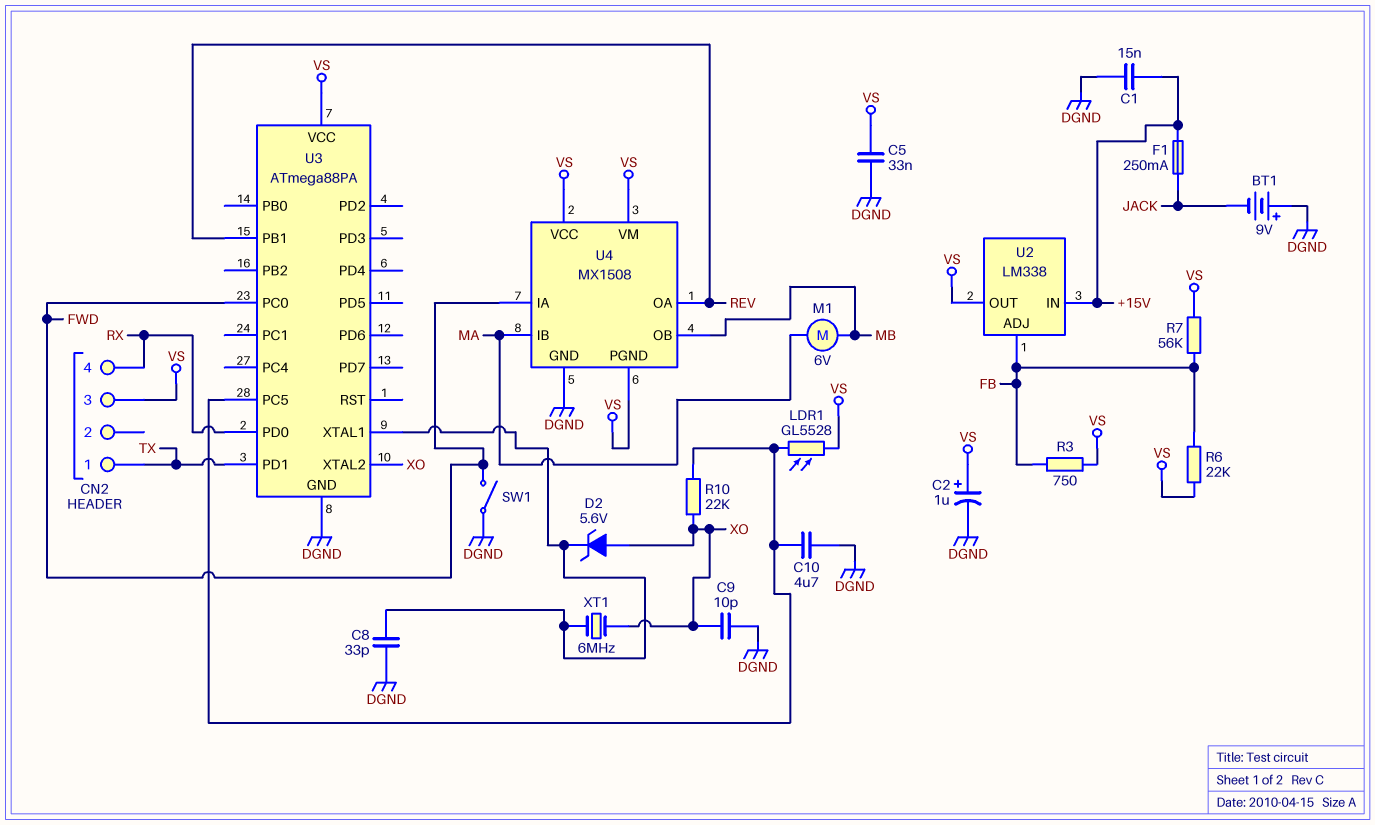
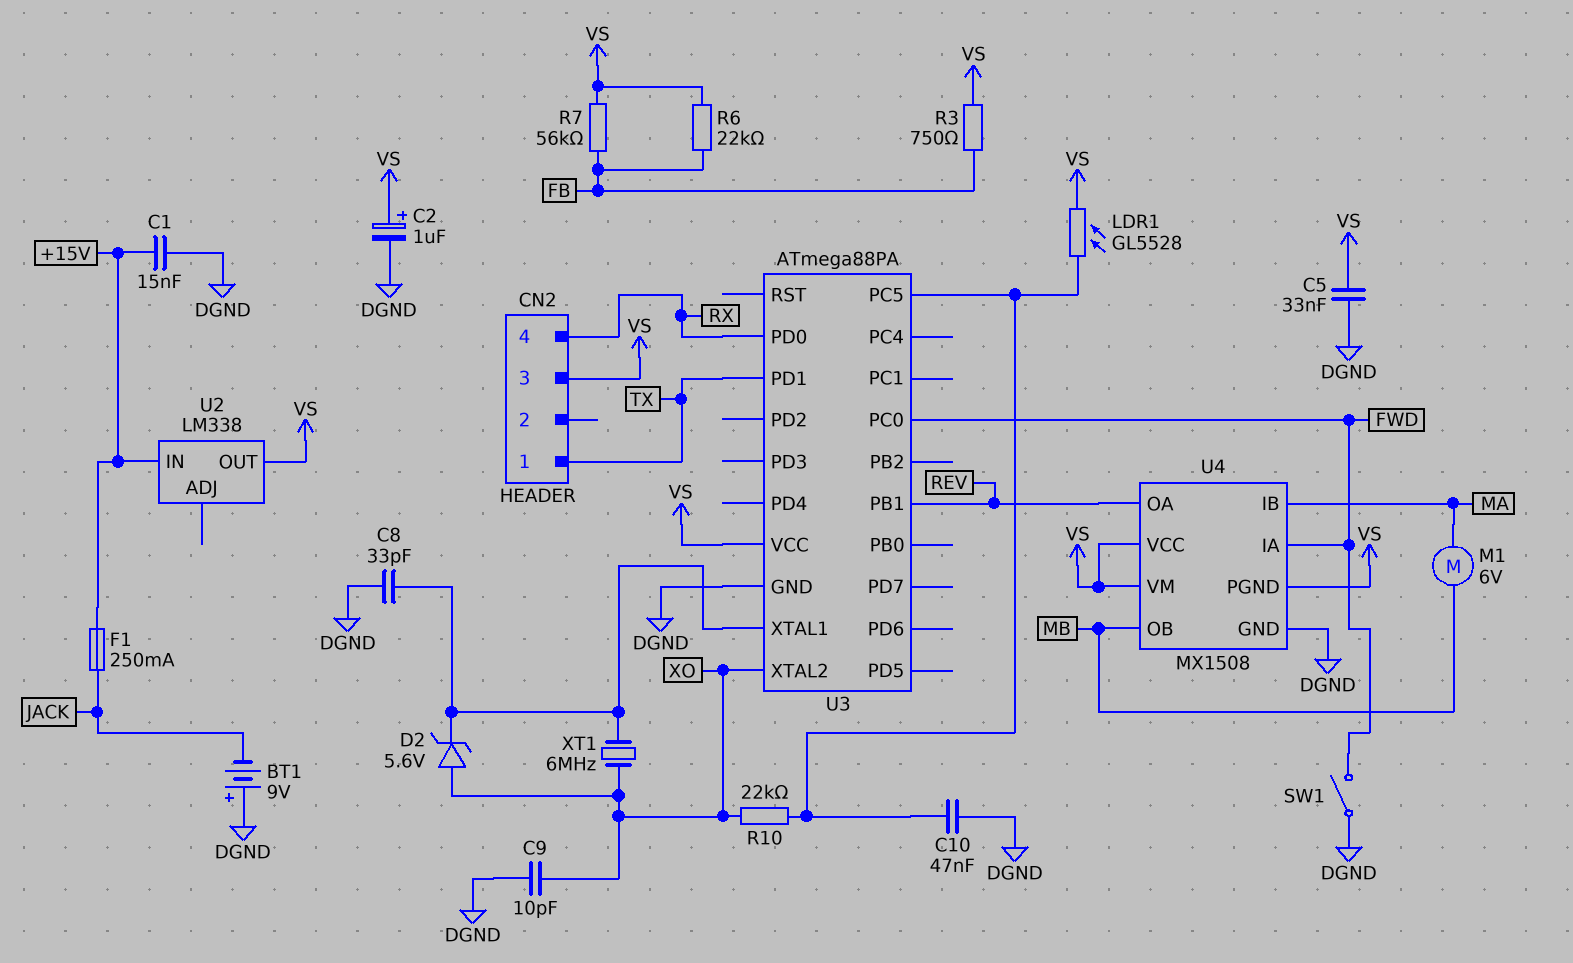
C10: 4.7uF (DGND, U3/PC5) -> 47nF (DGND, U3/PC5)
U2 pin ADJ: FB -> none

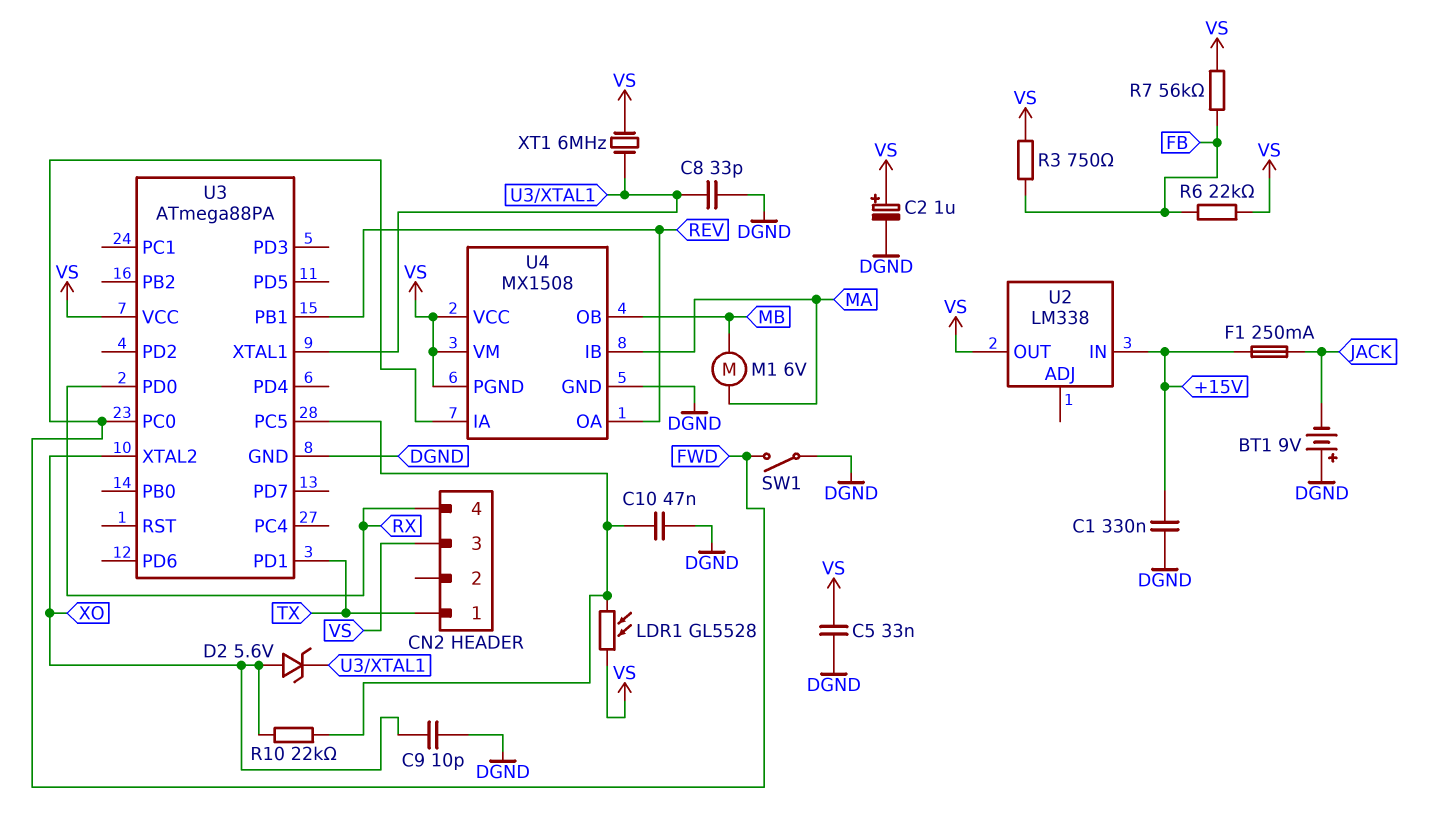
C1: 15nF (+15V, DGND) -> 330nF (+15V, DGND)
XT1: 6MHz (U3/XTAL1, XO) -> 6MHz (U3/XTAL1, VS)

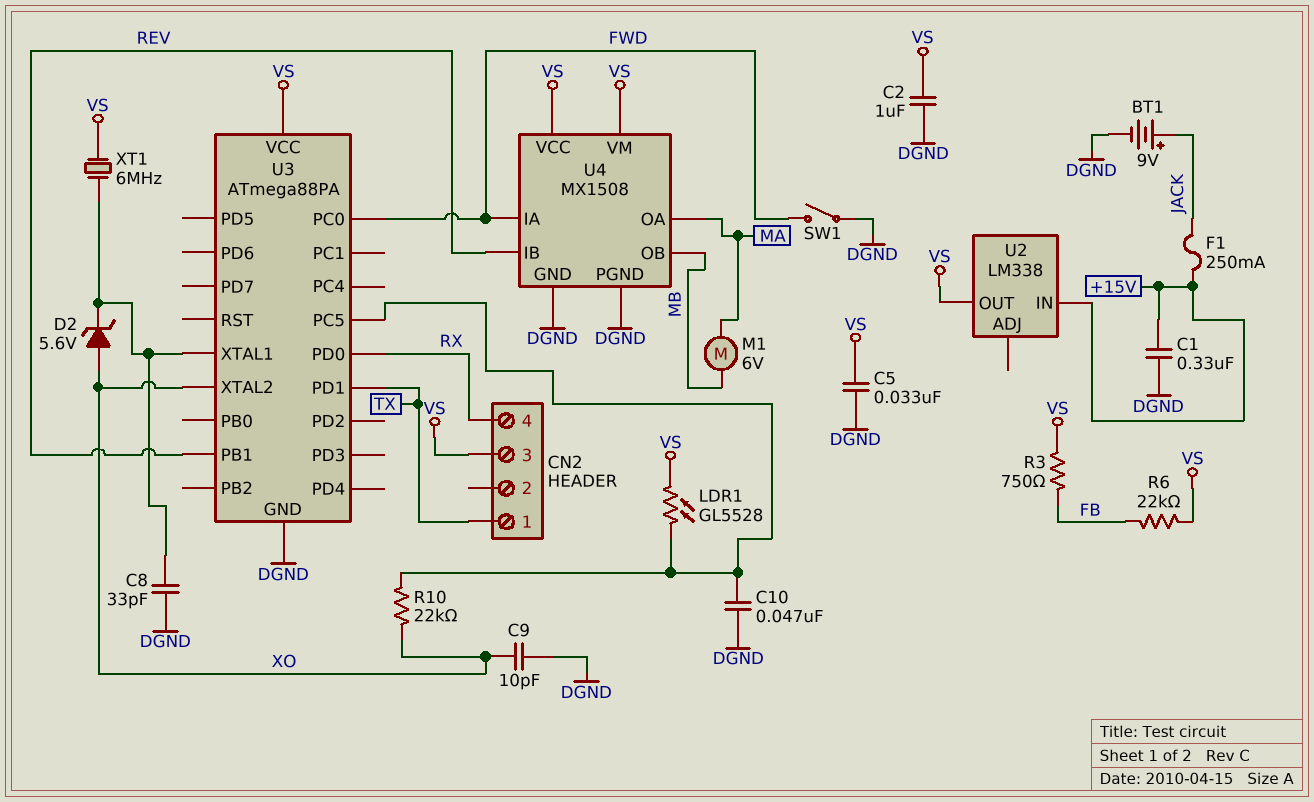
BT1: 9V (plus DGND, minus JACK) -> 9V (plus JACK, minus DGND)
C2: 1uF (plus VS, minus DGND) -> 1uF (DGND, VS)
R7: 56k (FB, VS) -> none
U4 pin IB: MA -> REV
U4 pin OA: REV -> MA
U4 pin PGND: VS -> DGND

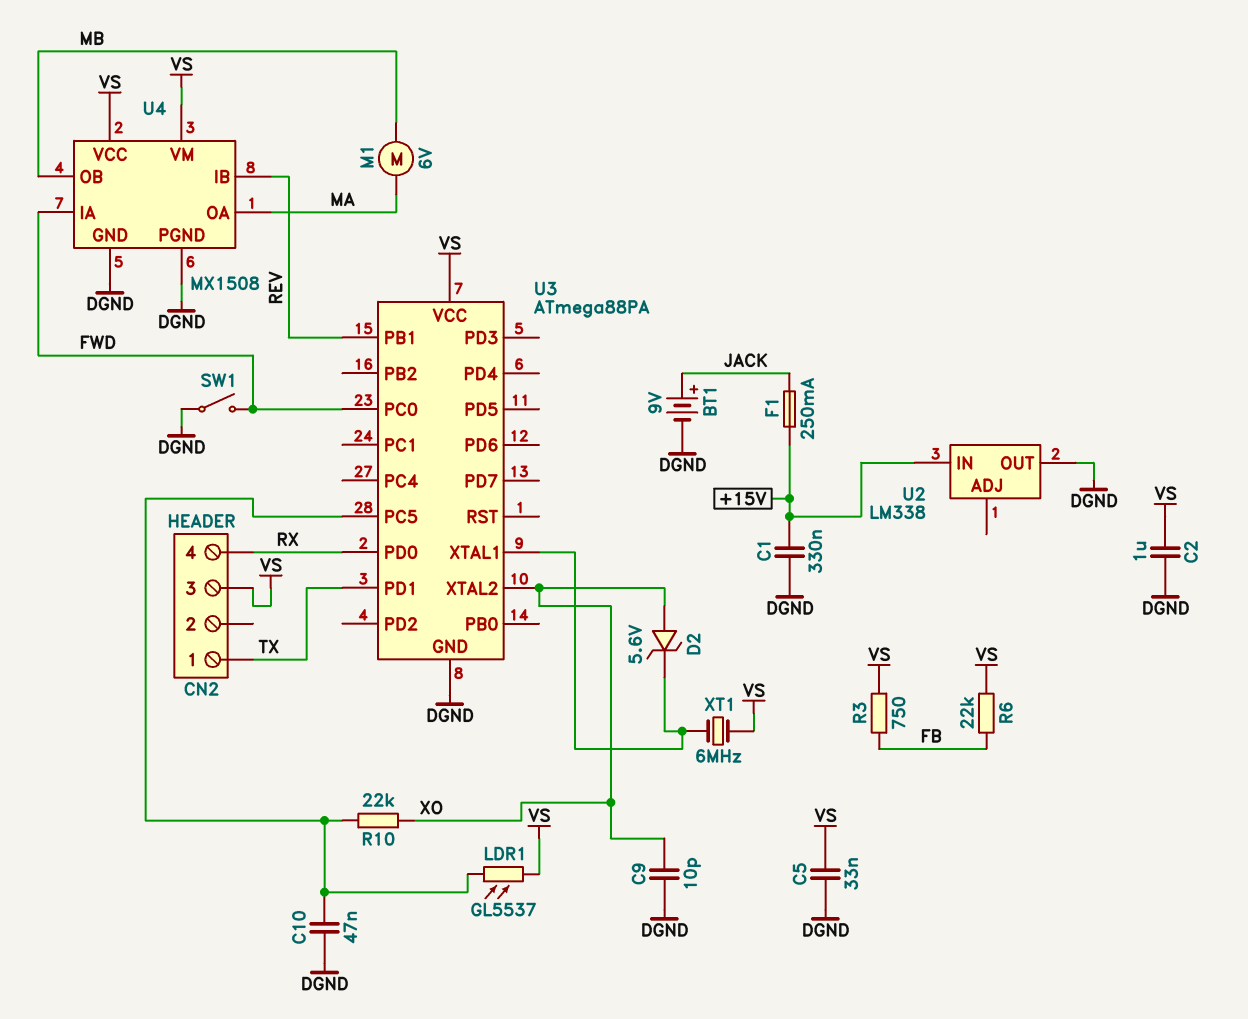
C8: 33pF (DGND, U3/XTAL1) -> none
LDR1: GL5528 (U3/PC5, VS) -> GL5537 (U3/PC5, VS)
U2 pin OUT: VS -> DGND

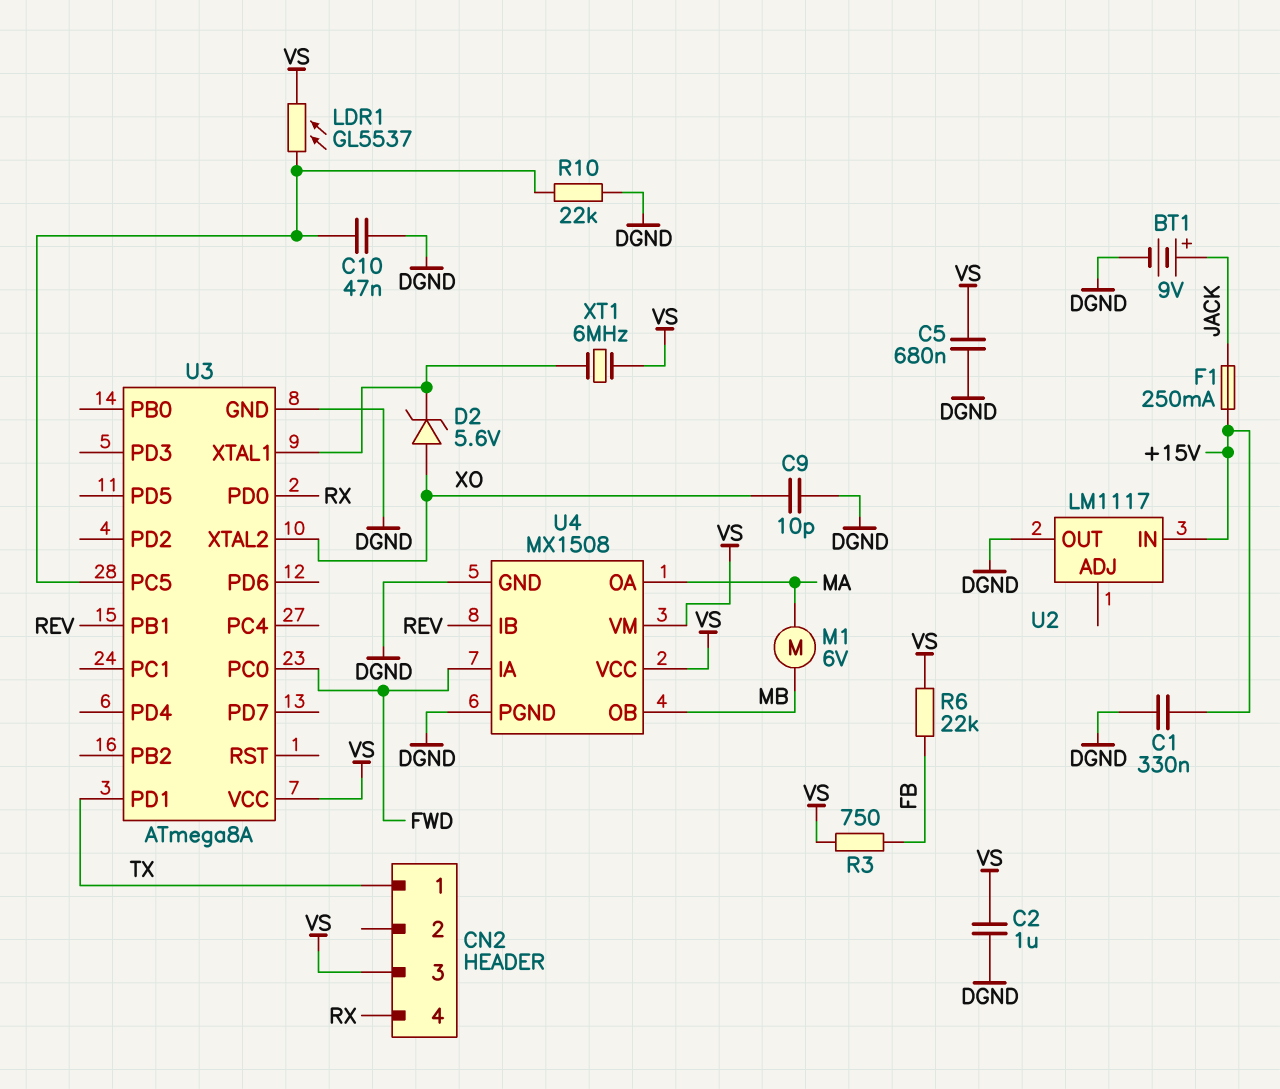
C5: 33nF (DGND, VS) -> 680nF (DGND, VS)
R10: 22k (U3/PC5, XO) -> 22k (DGND, U3/PC5)
SW1: switch (DGND, FWD) -> none
U2: LM338 -> LM1117
U3: ATmega88PA -> ATmega8A

